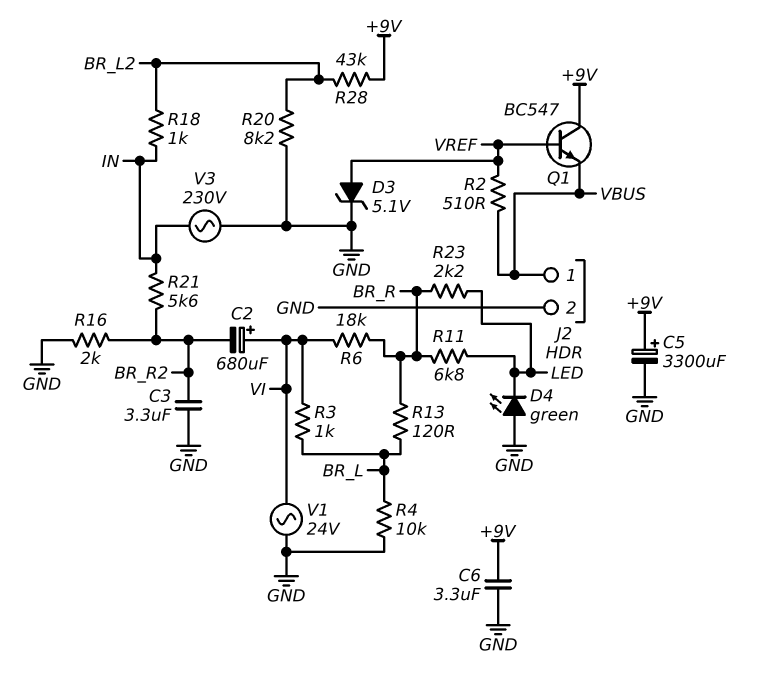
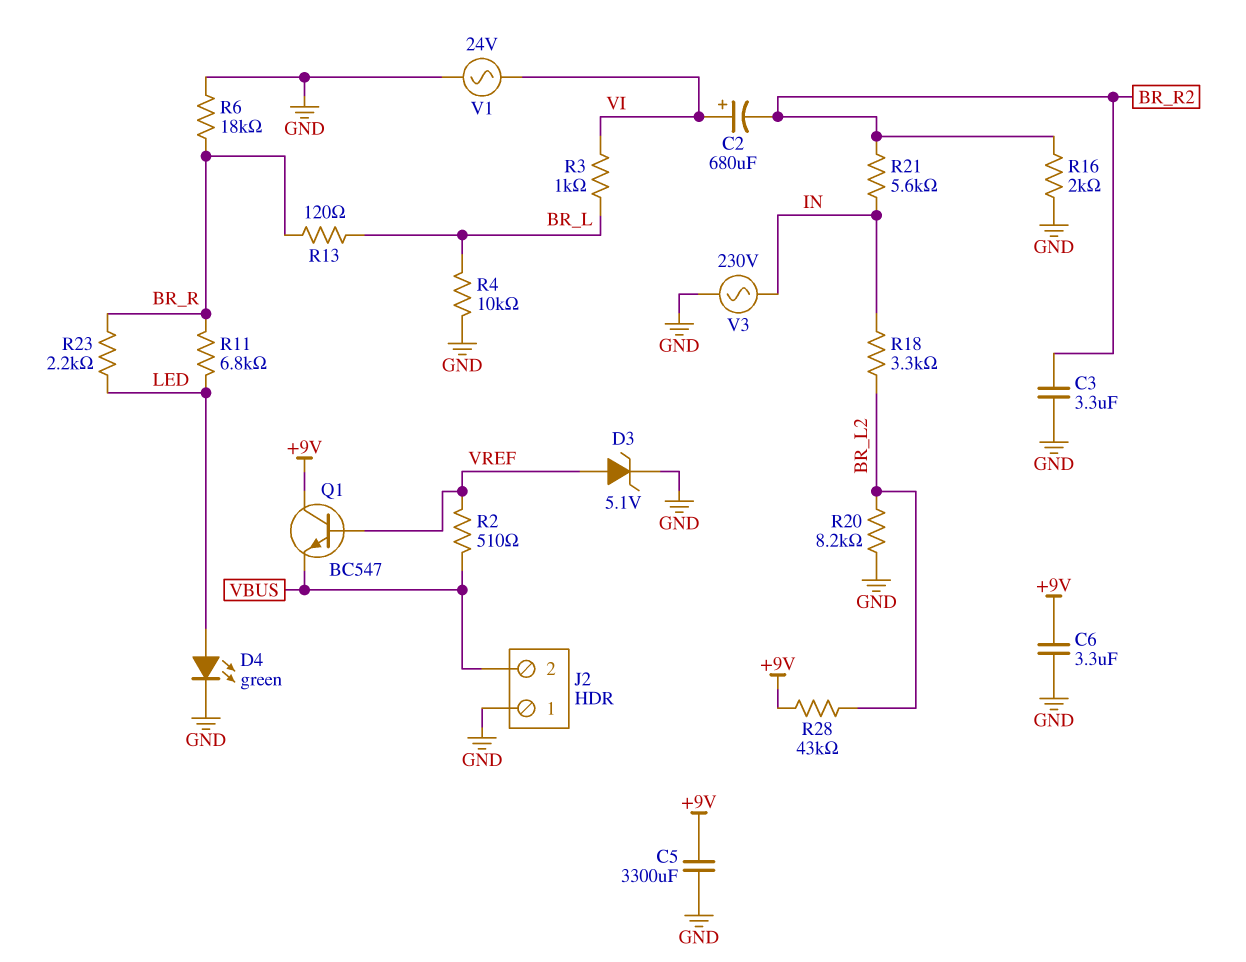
C5: 3300uF (plus +9V, minus GND) -> 3300uF (+9V, GND)
D4: LED green (A GND, K LED) -> LED green (A LED, K GND)
J2 pin 1: VBUS -> GND
J2 pin 2: GND -> VBUS
R6: 18k (BR_R, VI) -> 18k (BR_R, GND)
R18: 1k (BR_L2, IN) -> 3.3k (BR_L2, IN)

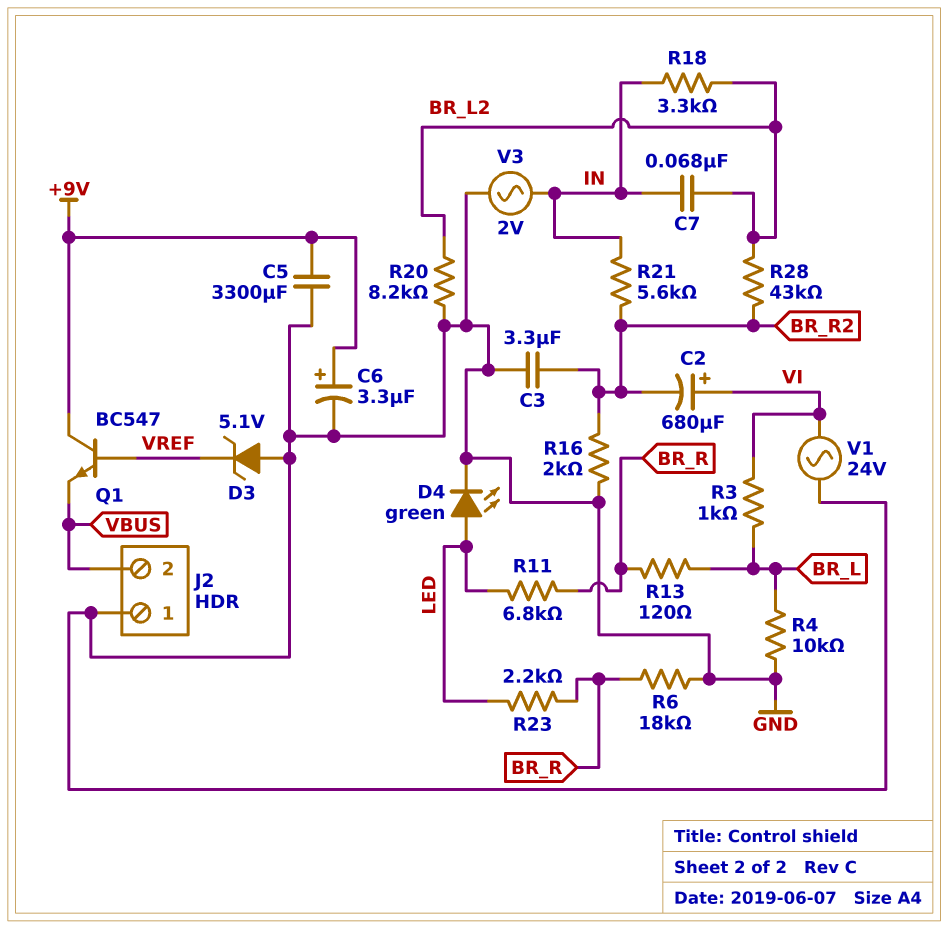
C6: 3.3uF (+9V, GND) -> 3.3uF (plus +9V, minus GND)
C7: none -> 68nF (BR_L2, IN)
D3: zener 5.1V (A VREF, K GND) -> zener 5.1V (A GND, K VREF)
R2: 510 (VBUS, VREF) -> none
R28: 43k (+9V, BR_L2) -> 43k (BR_L2, BR_R2)
V3: AC 230V (GND, IN) -> AC 2V (GND, IN)

